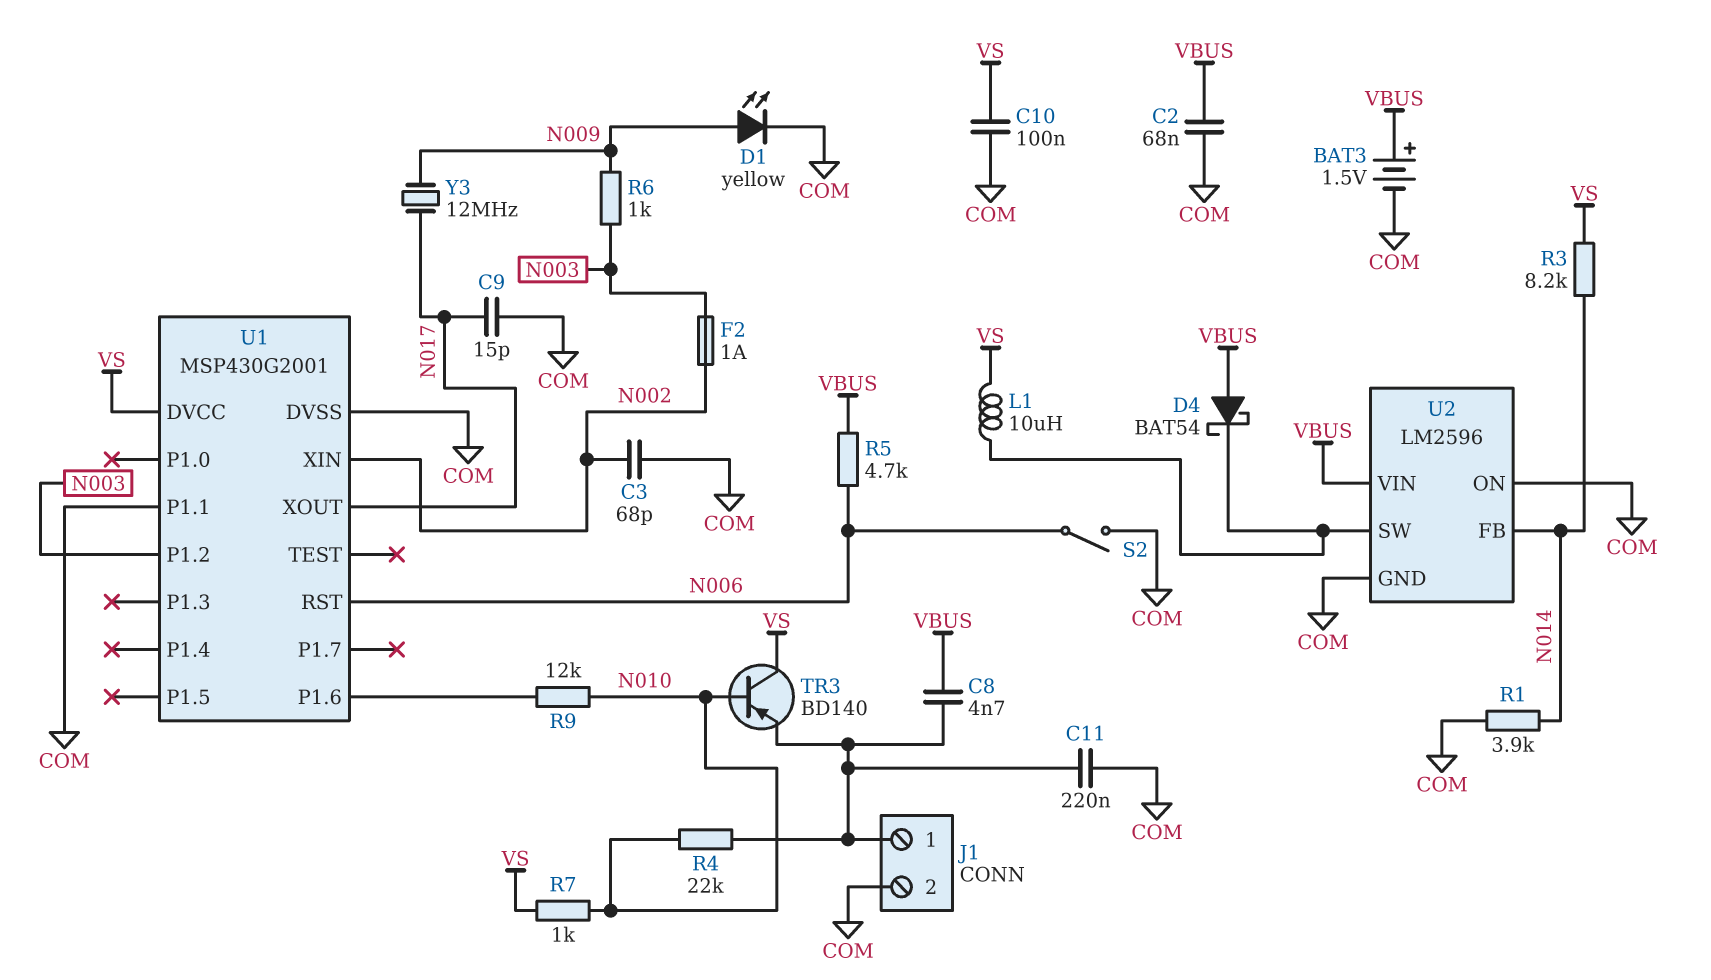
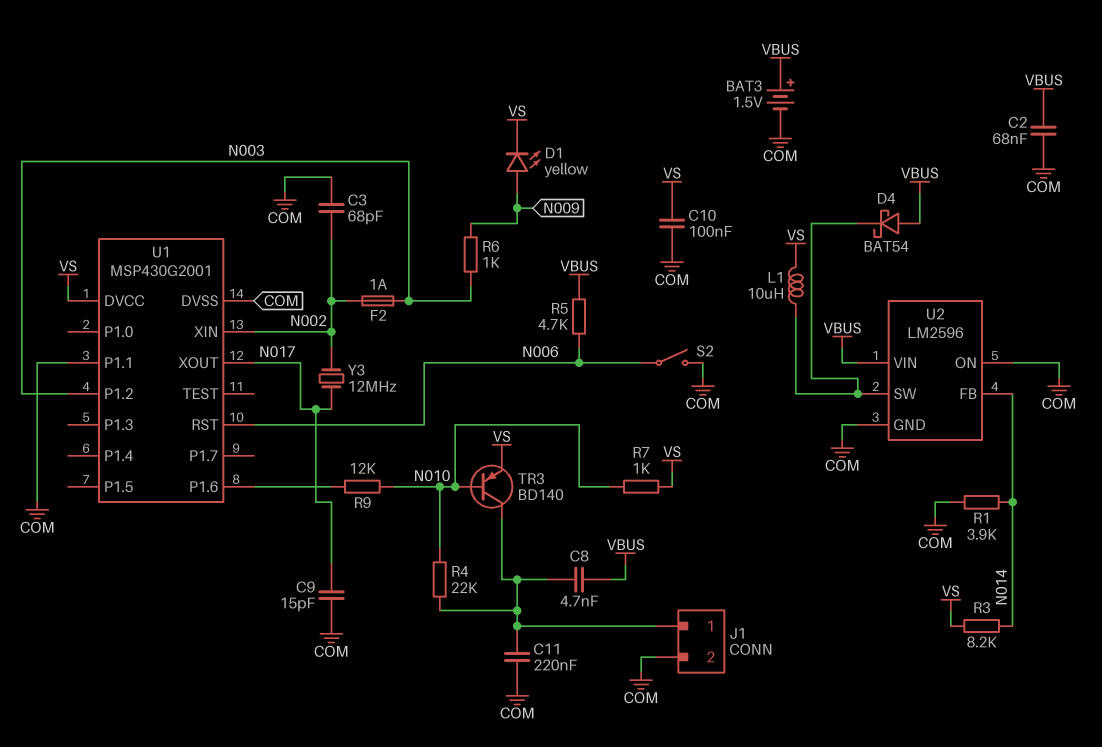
D1: LED yellow (A N009, K COM) -> LED yellow (A N009, K VS)
TR3: PNP BD140 (B N010, C VS, E J1/1) -> PNP BD140 (B N010, C J1/1, E VS)
Y3: 12MHz (N009, N017) -> 12MHz (N002, N017)

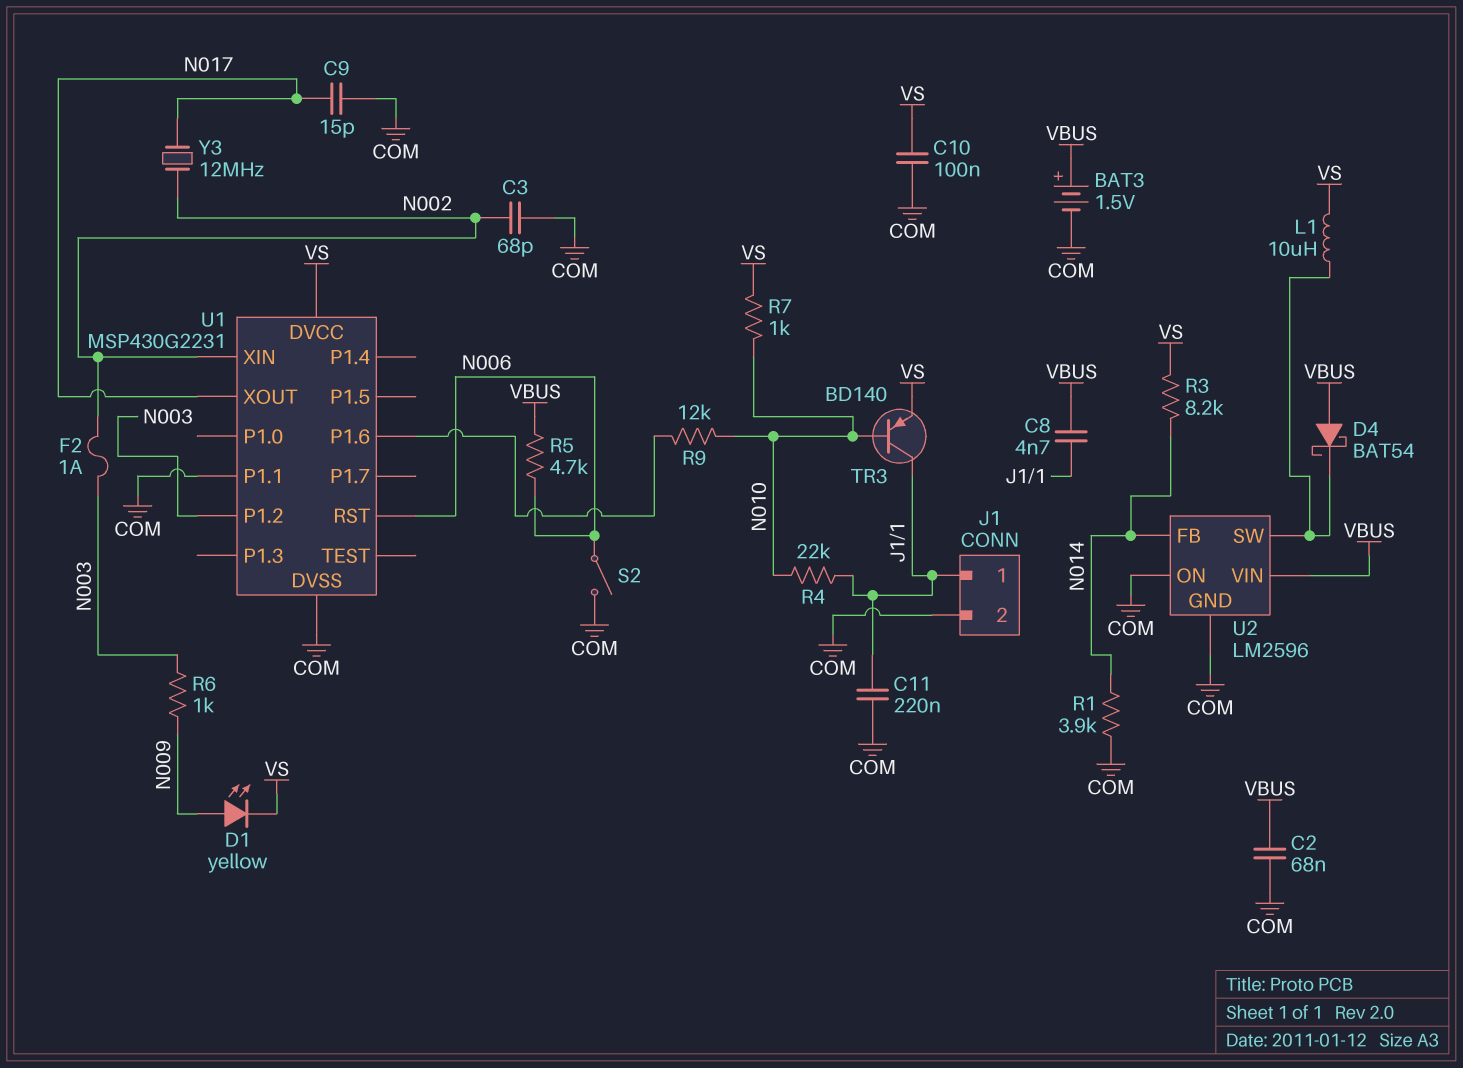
U1: MSP430G2001 -> MSP430G2231

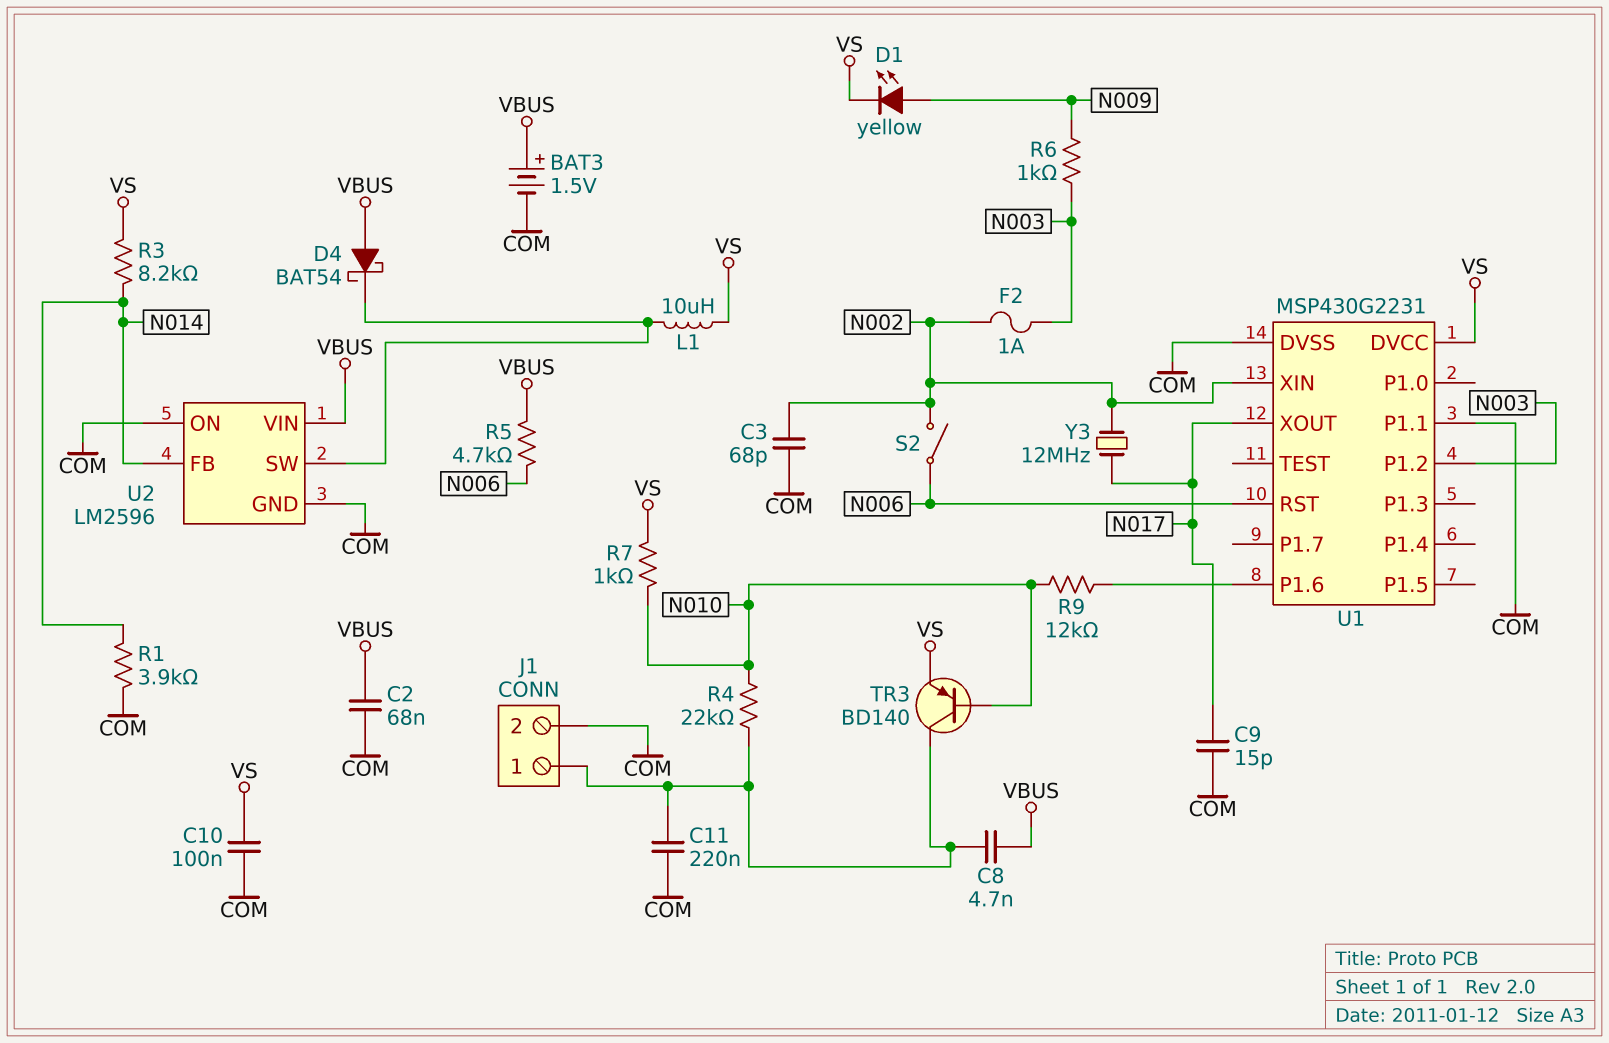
S2: switch (COM, N006) -> switch (N002, N006)

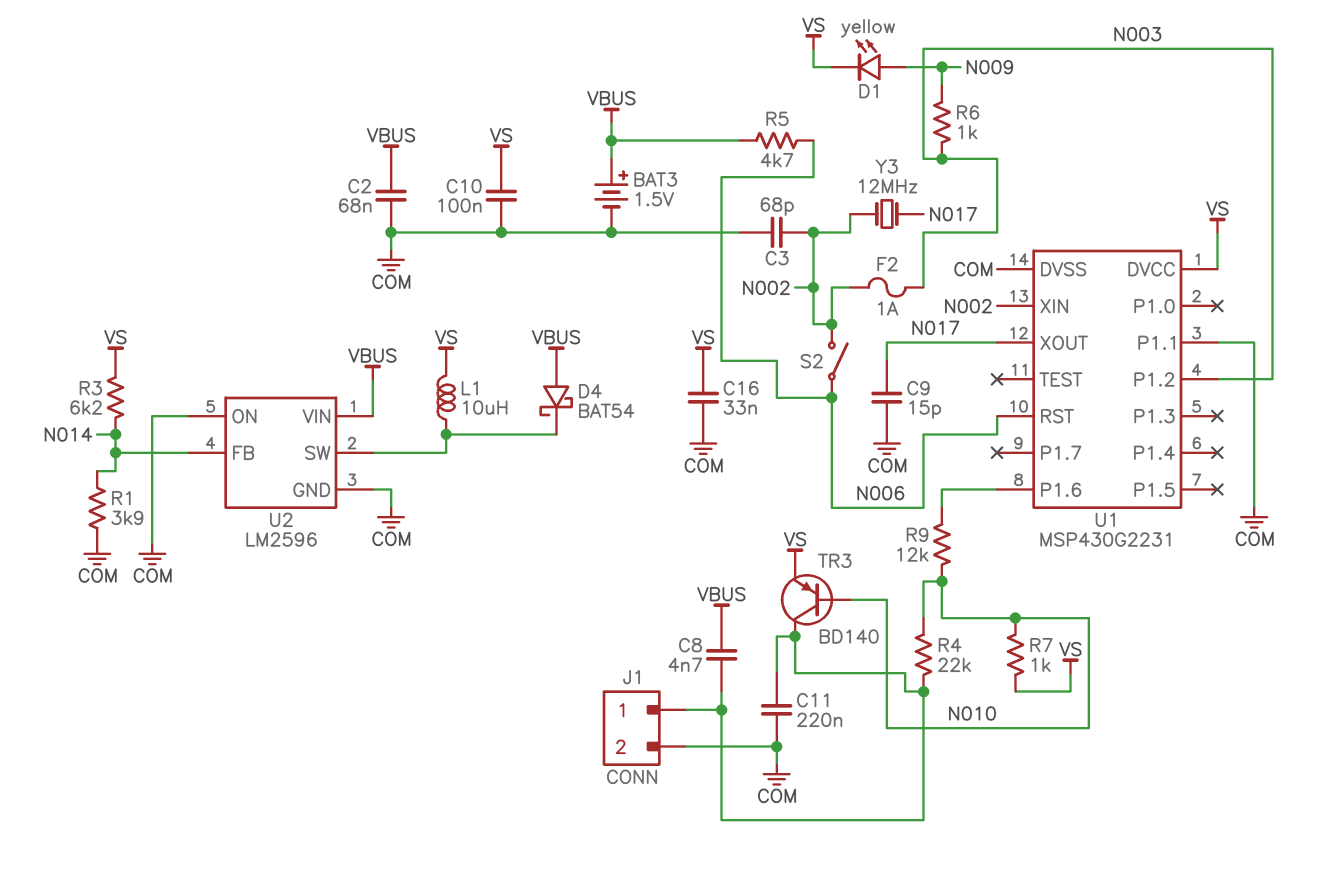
C16: none -> 33nF (COM, VS)
R3: 8.2k (N014, VS) -> 6.2k (N014, VS)

